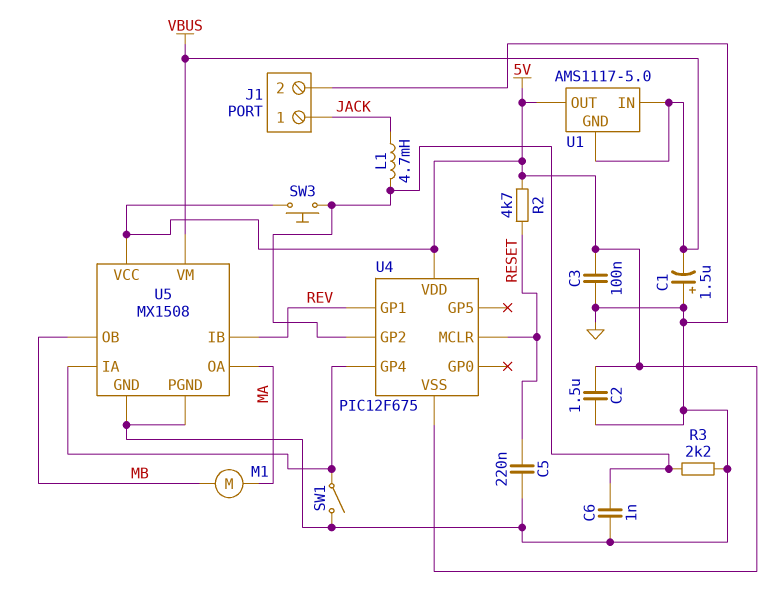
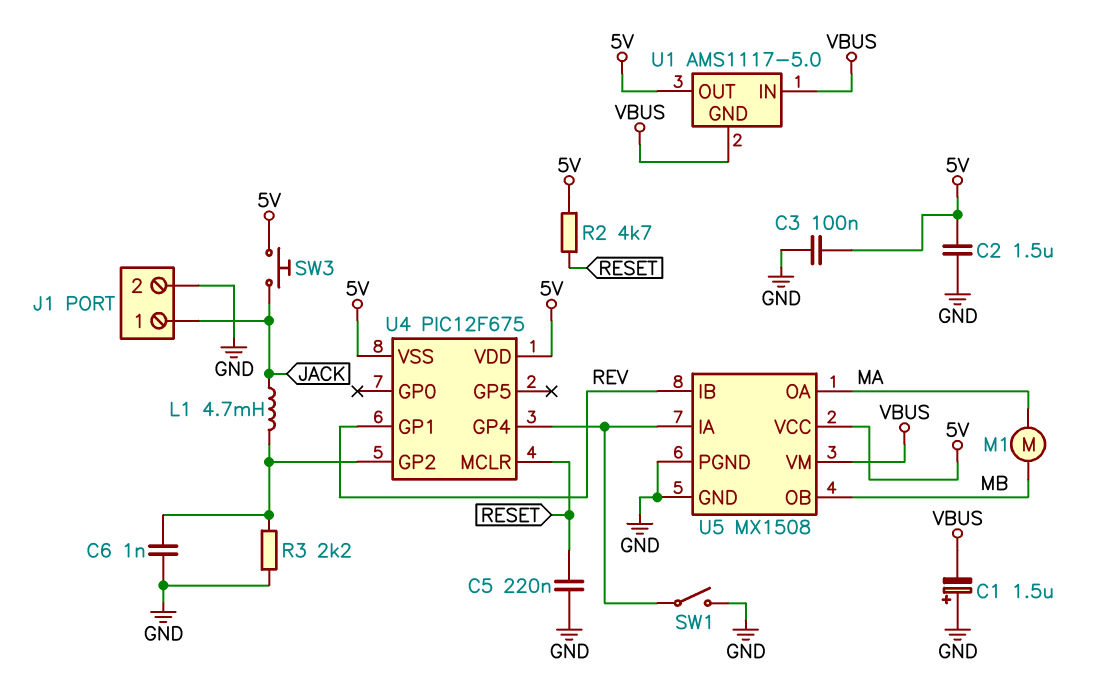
SW3: button (5V, U4/GP2) -> button (5V, JACK)

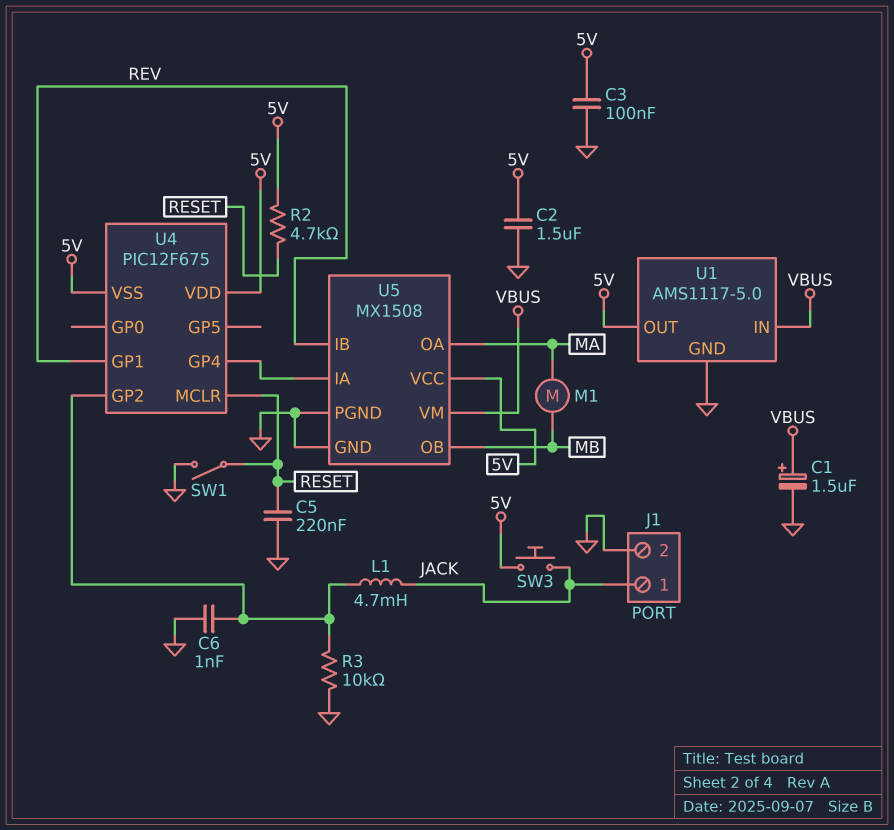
C1: 1.5uF (plus GND, minus VBUS) -> 1.5uF (plus VBUS, minus GND)
R3: 2.2k (GND, U4/GP2) -> 10k (GND, U4/GP2)
SW1: switch (GND, U4/GP4) -> switch (GND, RESET)
U1 pin GND: VBUS -> GND

